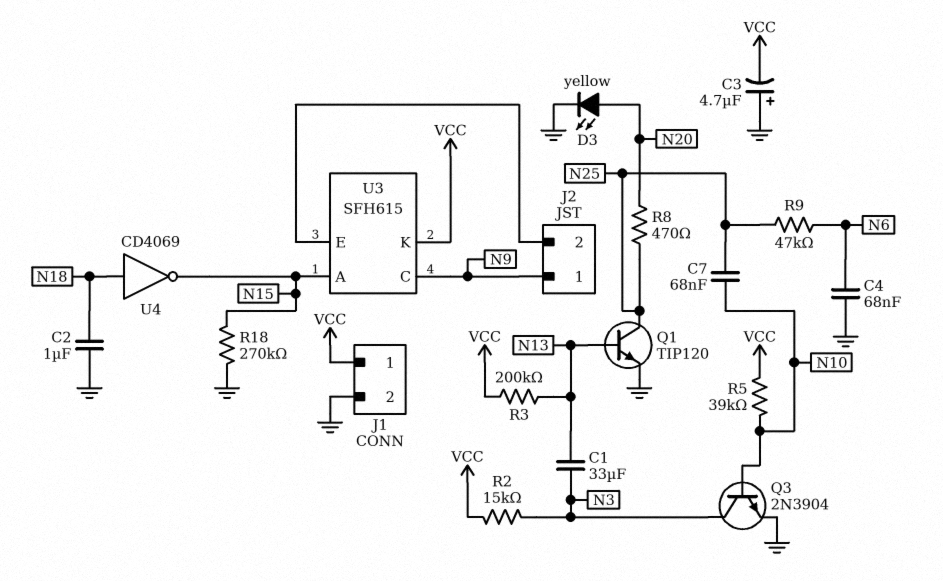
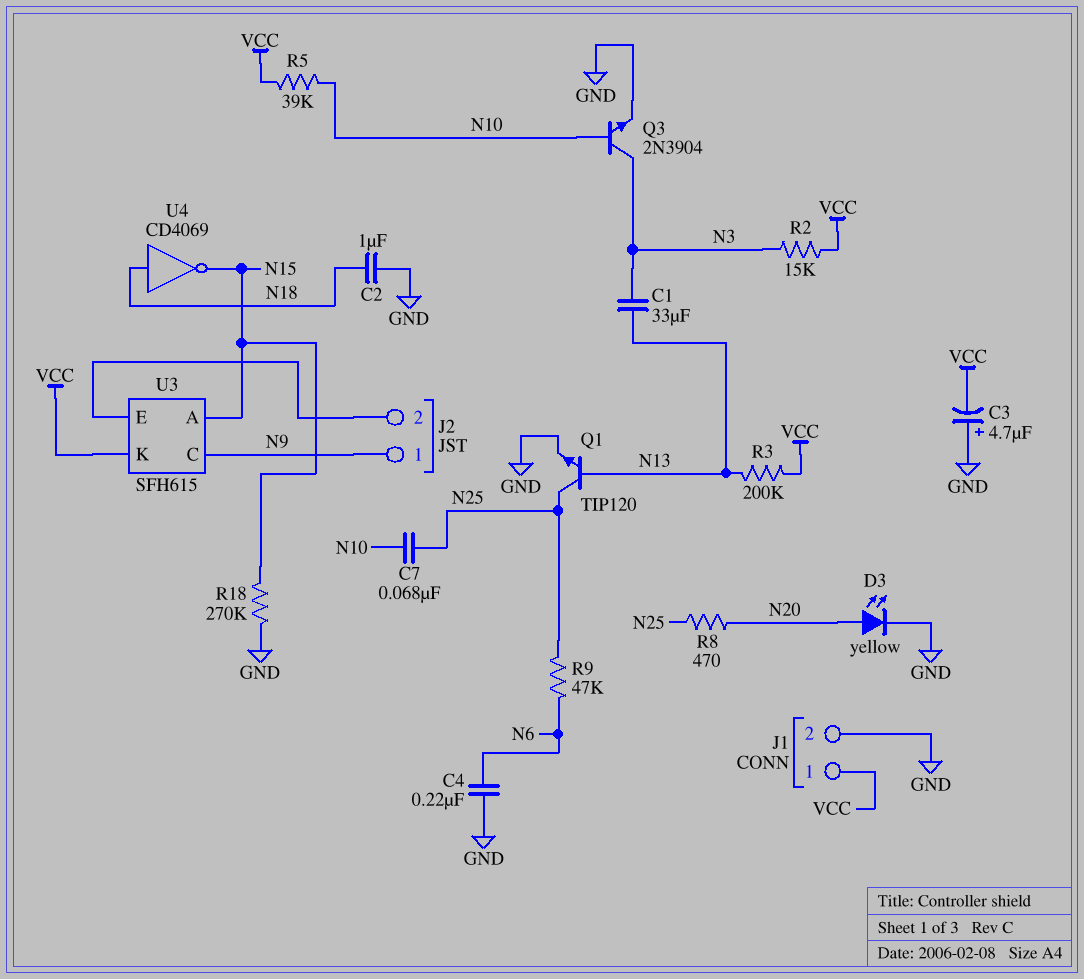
C4: 68nF (GND, N6) -> 220nF (GND, N6)

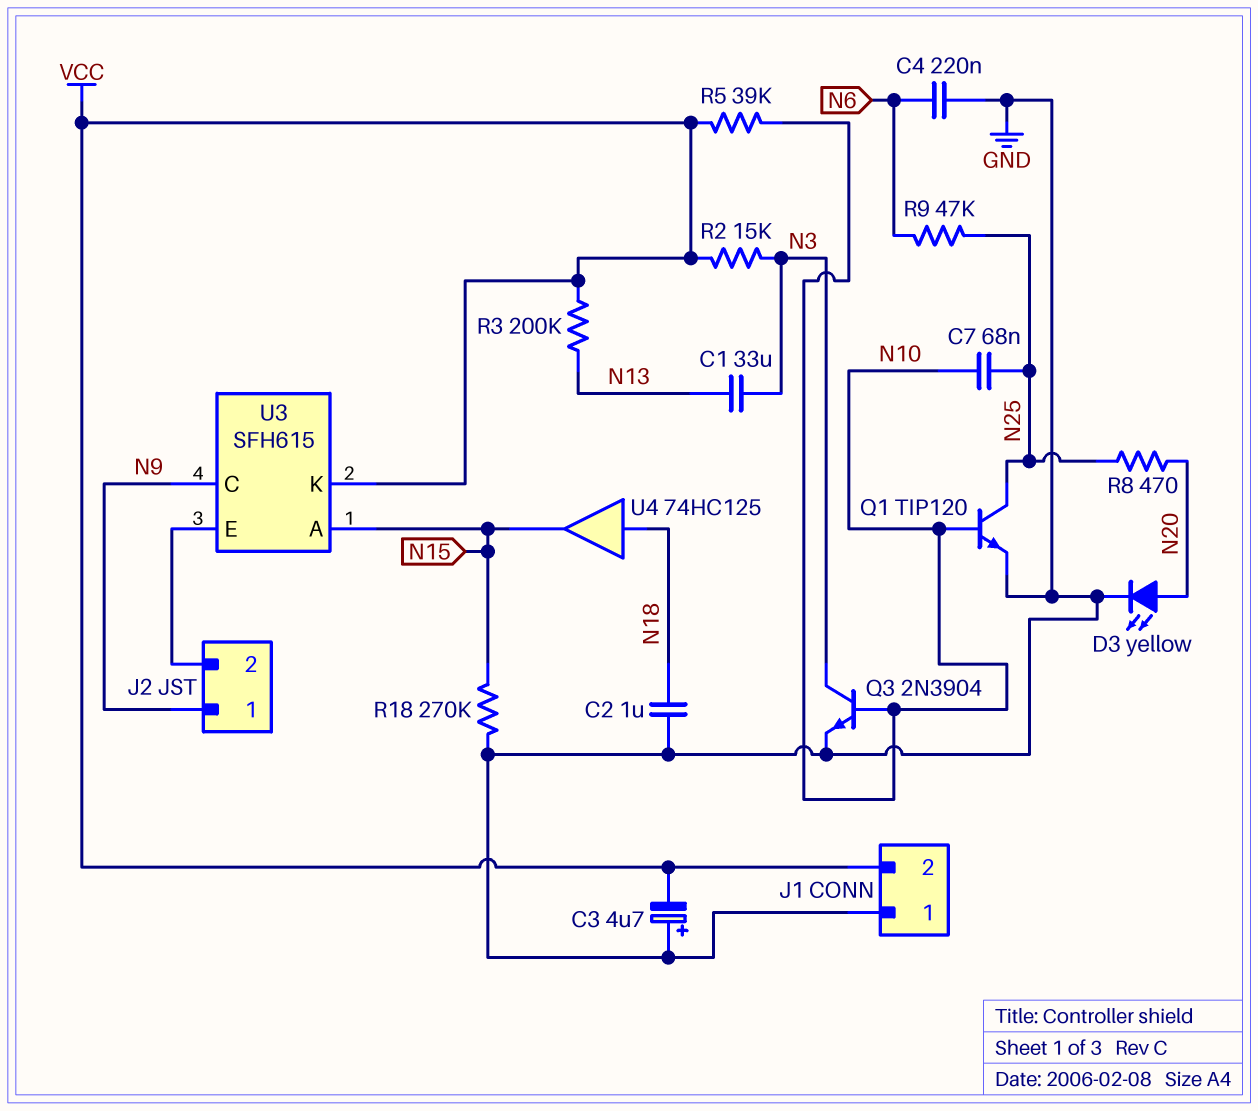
J1 pin 1: VCC -> GND
J1 pin 2: GND -> VCC
Q1: NPN TIP120 (B N13, C N25, E GND) -> NPN TIP120 (B N10, C N25, E GND)
U4: NOT CD4069 (in N18, out N15) -> buffer 74HC125 (in N18, out N15)

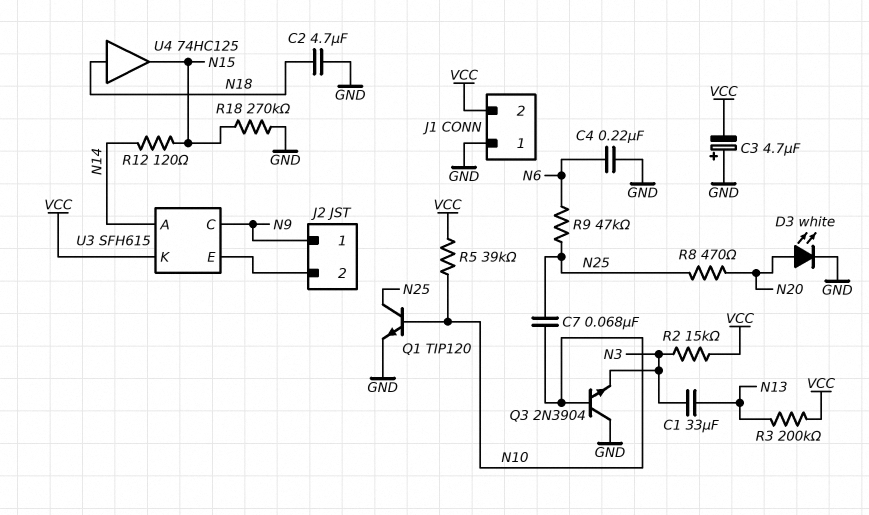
C2: 1uF (GND, N18) -> 4.7uF (GND, N18)
D3: LED yellow (A N20, K GND) -> LED white (A N20, K GND)
Q3: NPN 2N3904 (B N10, C N3, E GND) -> NPN 2N3904 (B N10, C GND, E N3)
R12: none -> 120 (N14, N15)
U3 pin A: N15 -> N14

